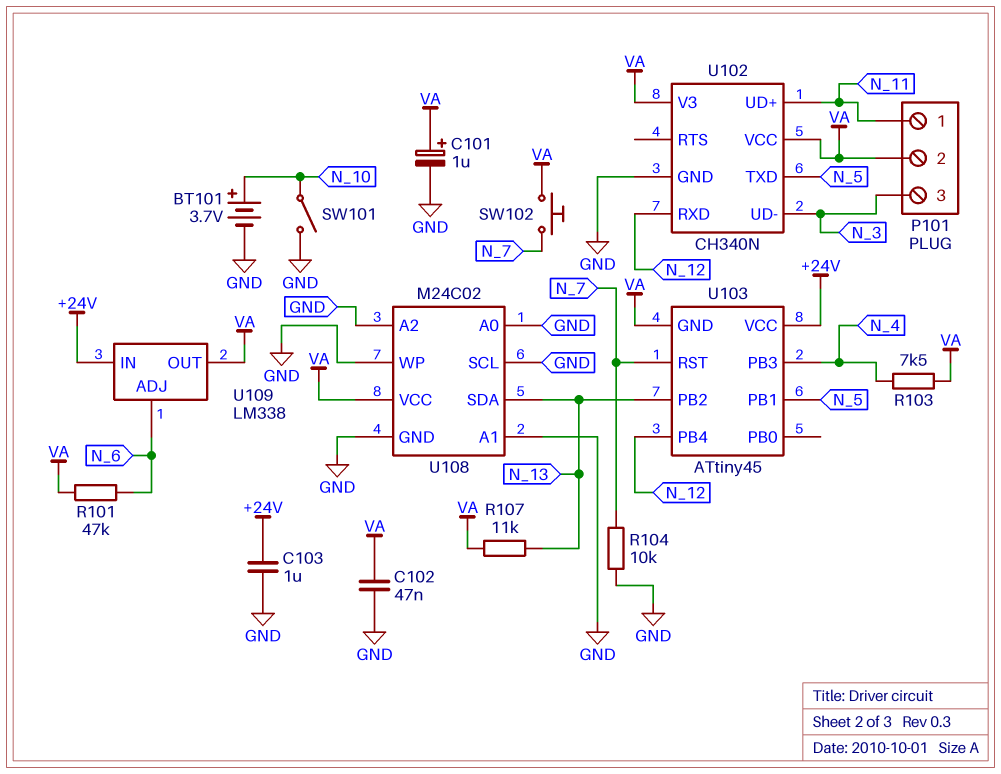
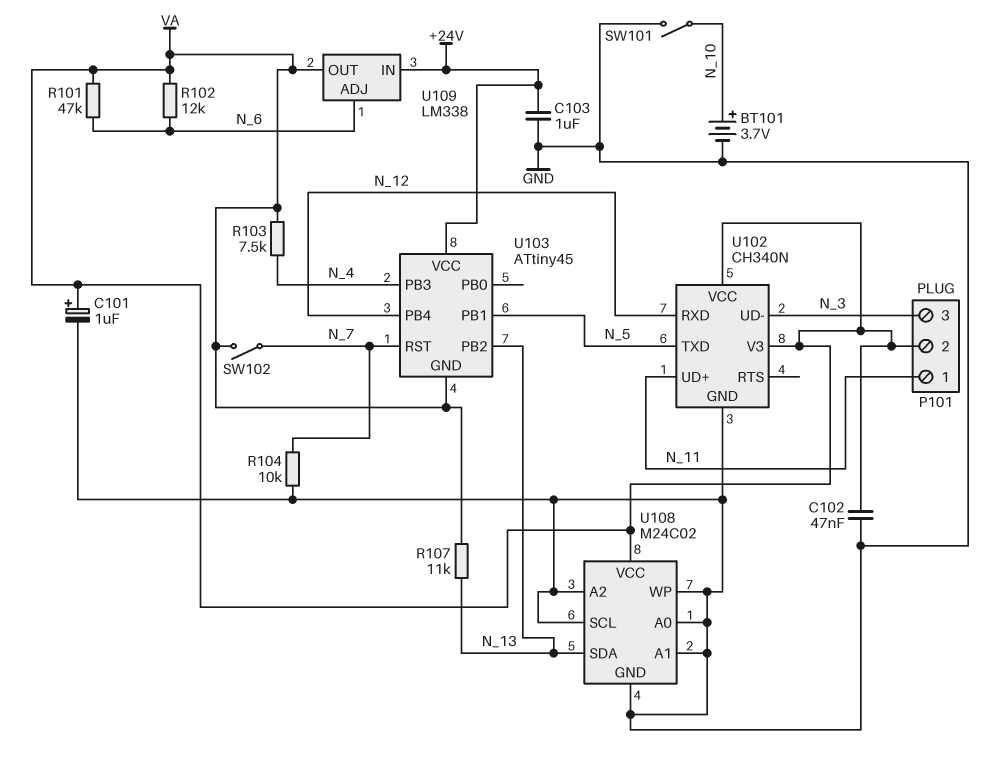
R102: none -> 12k (N_6, VA)
SW102: button (N_7, VA) -> switch (N_7, VA)

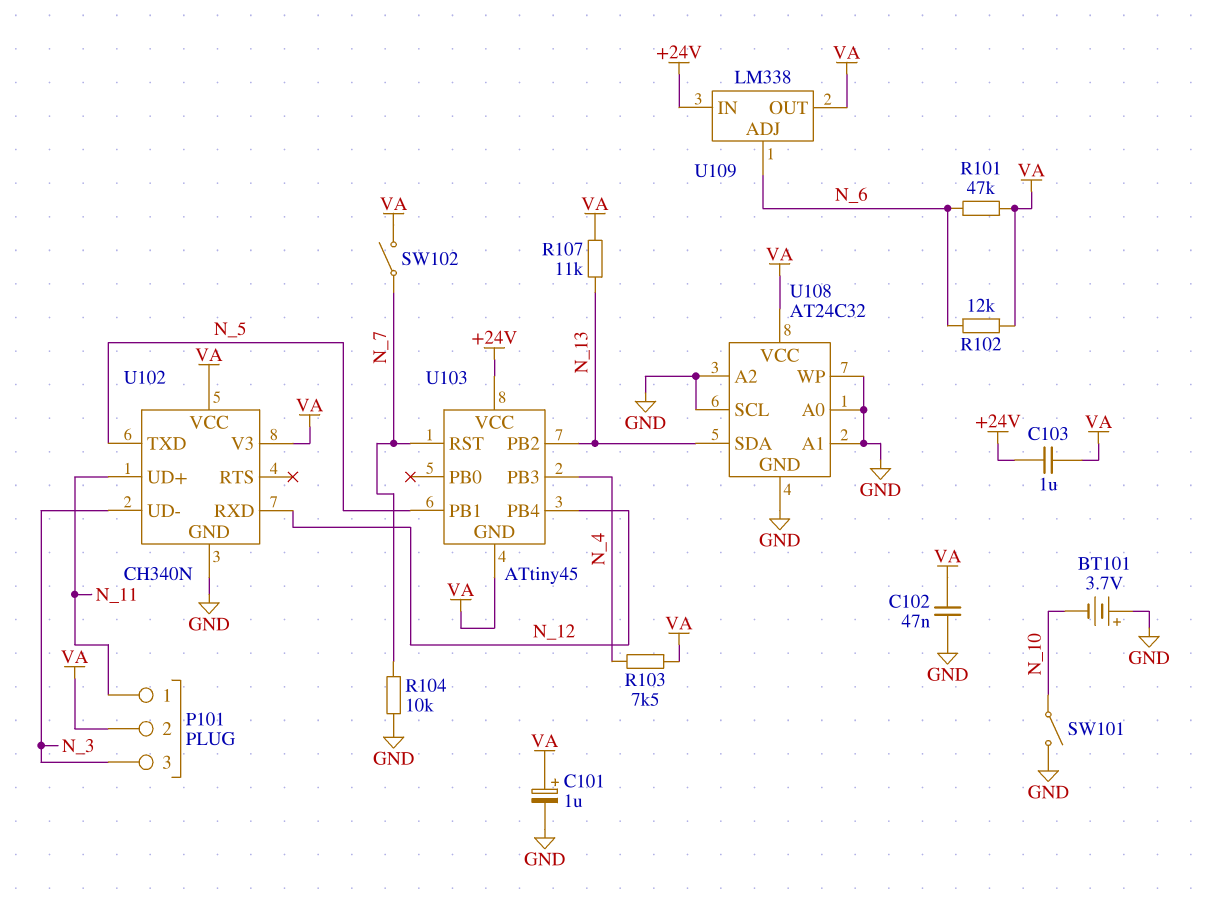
BT101: 3.7V (plus N_10, minus GND) -> 3.7V (plus GND, minus N_10)
C103: 1uF (+24V, GND) -> 1uF (+24V, VA)
U108: M24C02 -> AT24C32

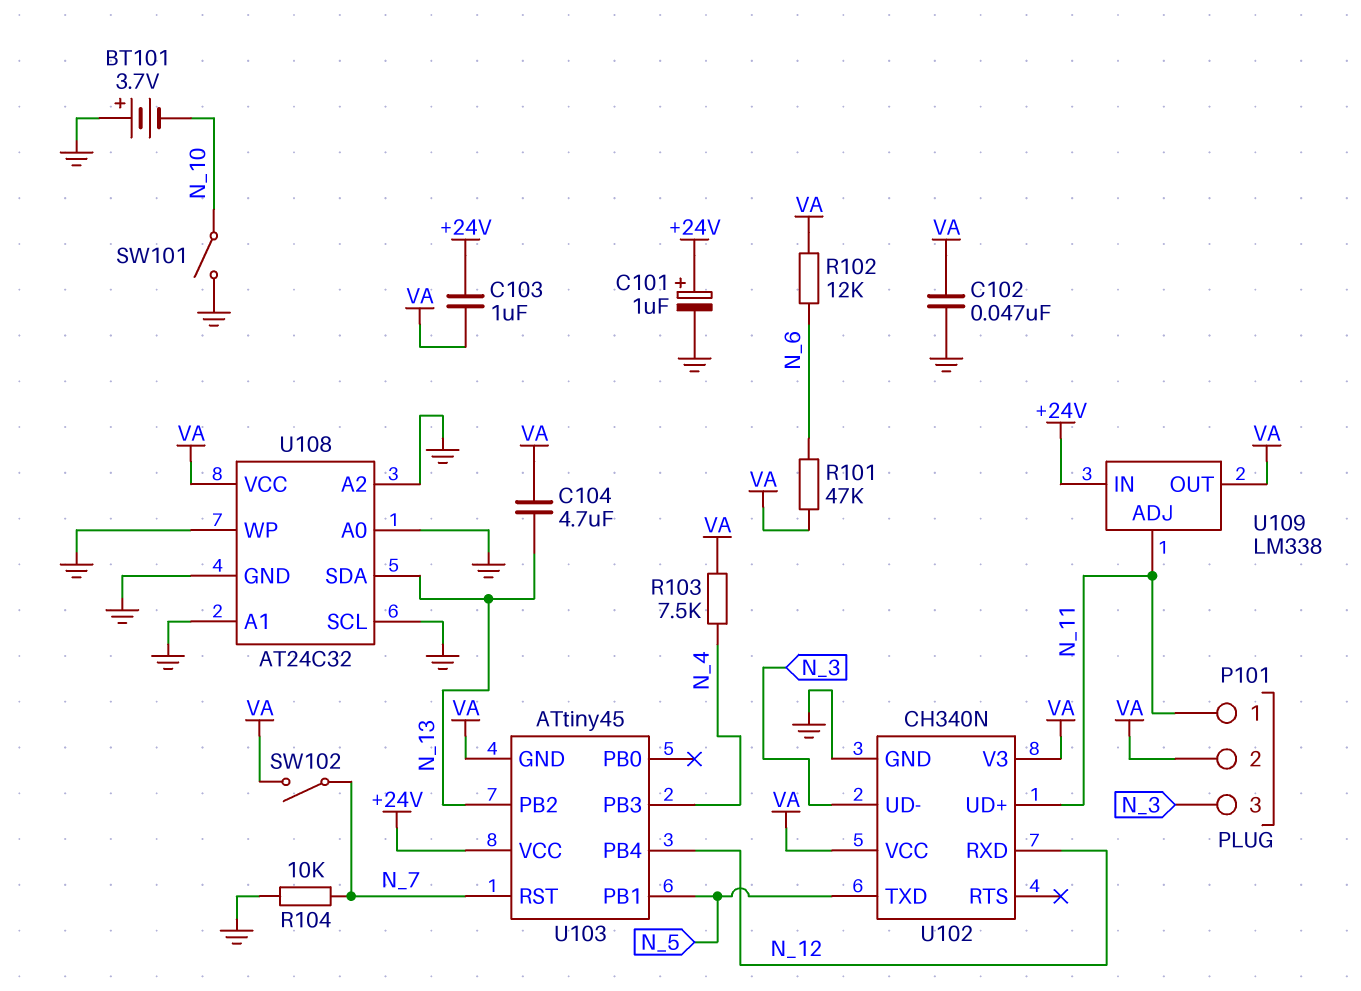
C101: 1uF (plus VA, minus GND) -> 1uF (plus +24V, minus GND)
C104: none -> 4.7uF (N_13, VA)
R107: 11k (N_13, VA) -> none
U109 pin ADJ: N_6 -> N_11

